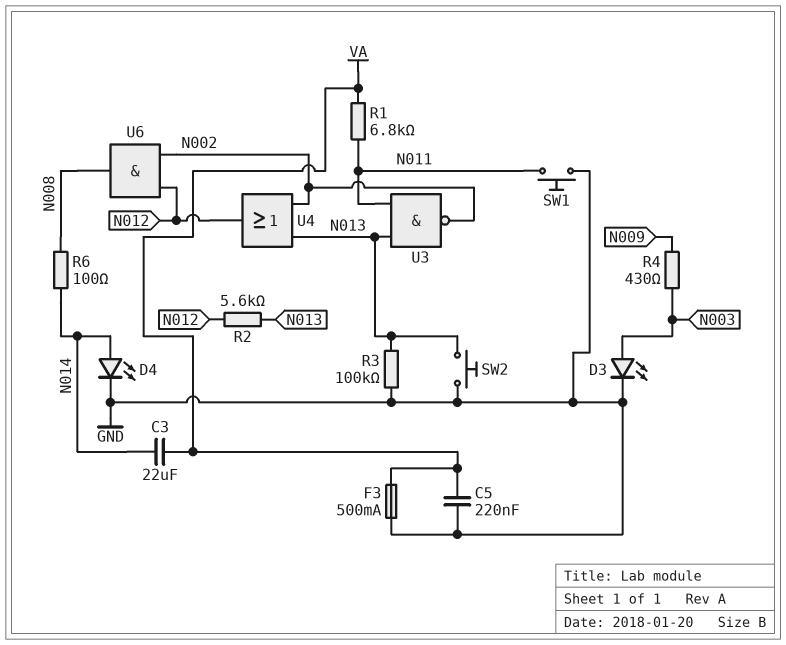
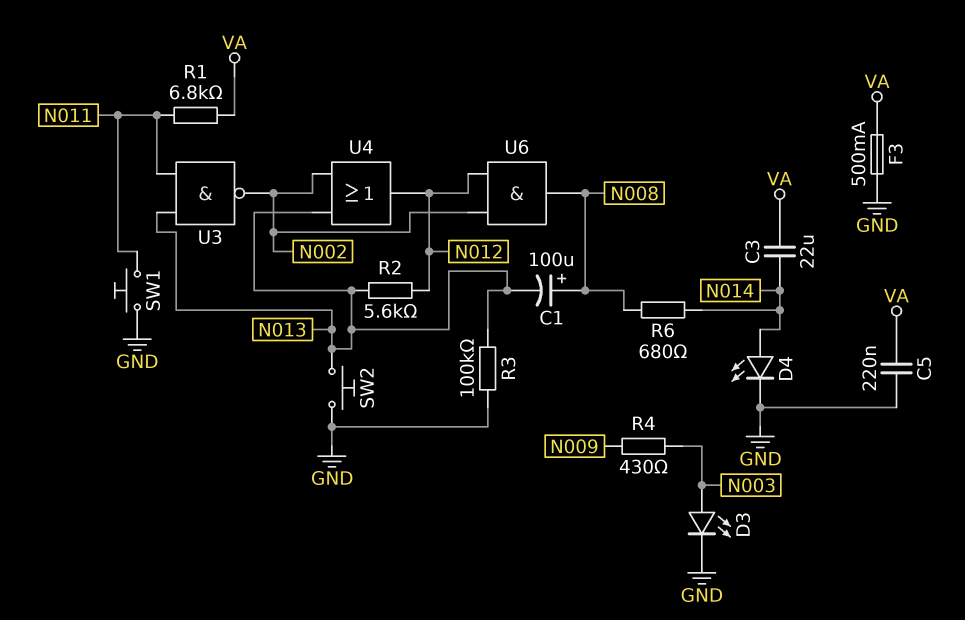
C1: none -> 100uF (plus N008, minus N013)
R6: 100 (N008, N014) -> 680 (N008, N014)

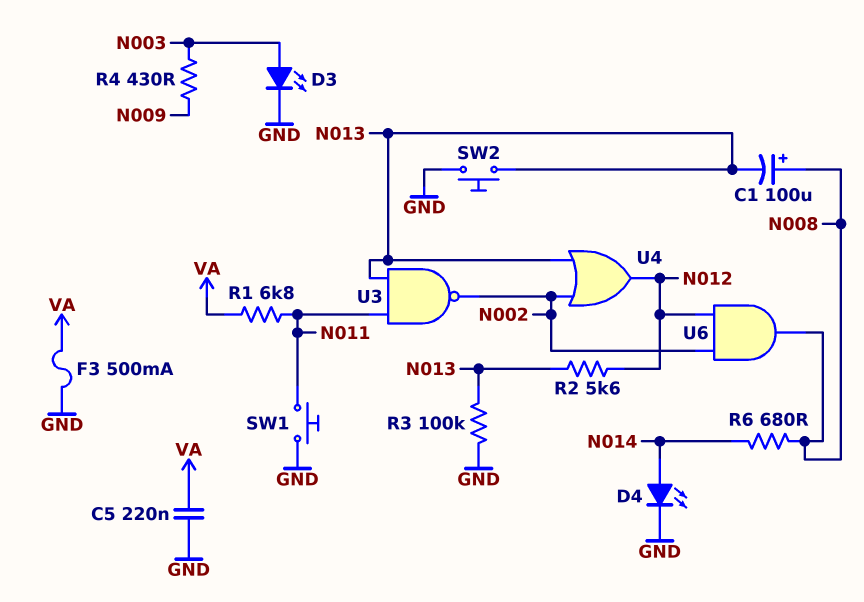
C3: 22uF (N014, VA) -> none

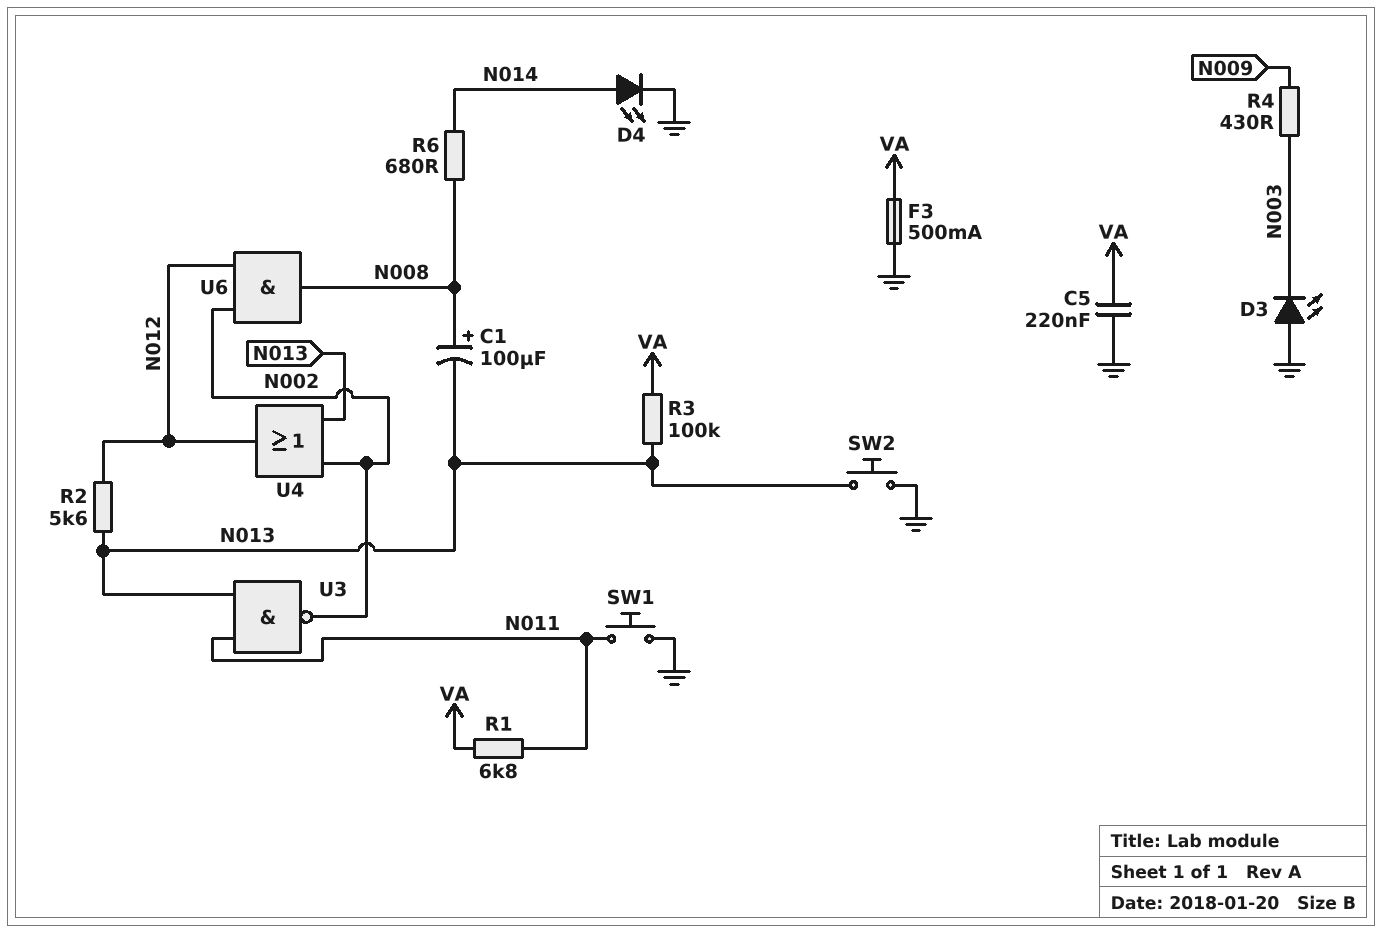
D3: LED (A N003, K GND) -> LED (A GND, K N003)
R3: 100k (GND, N013) -> 100k (N013, VA)

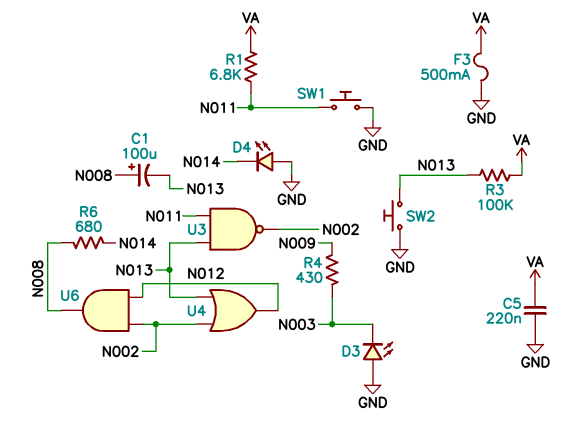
D4: LED (A N014, K GND) -> LED (A GND, K N014)
R2: 5.6k (N012, N013) -> none

